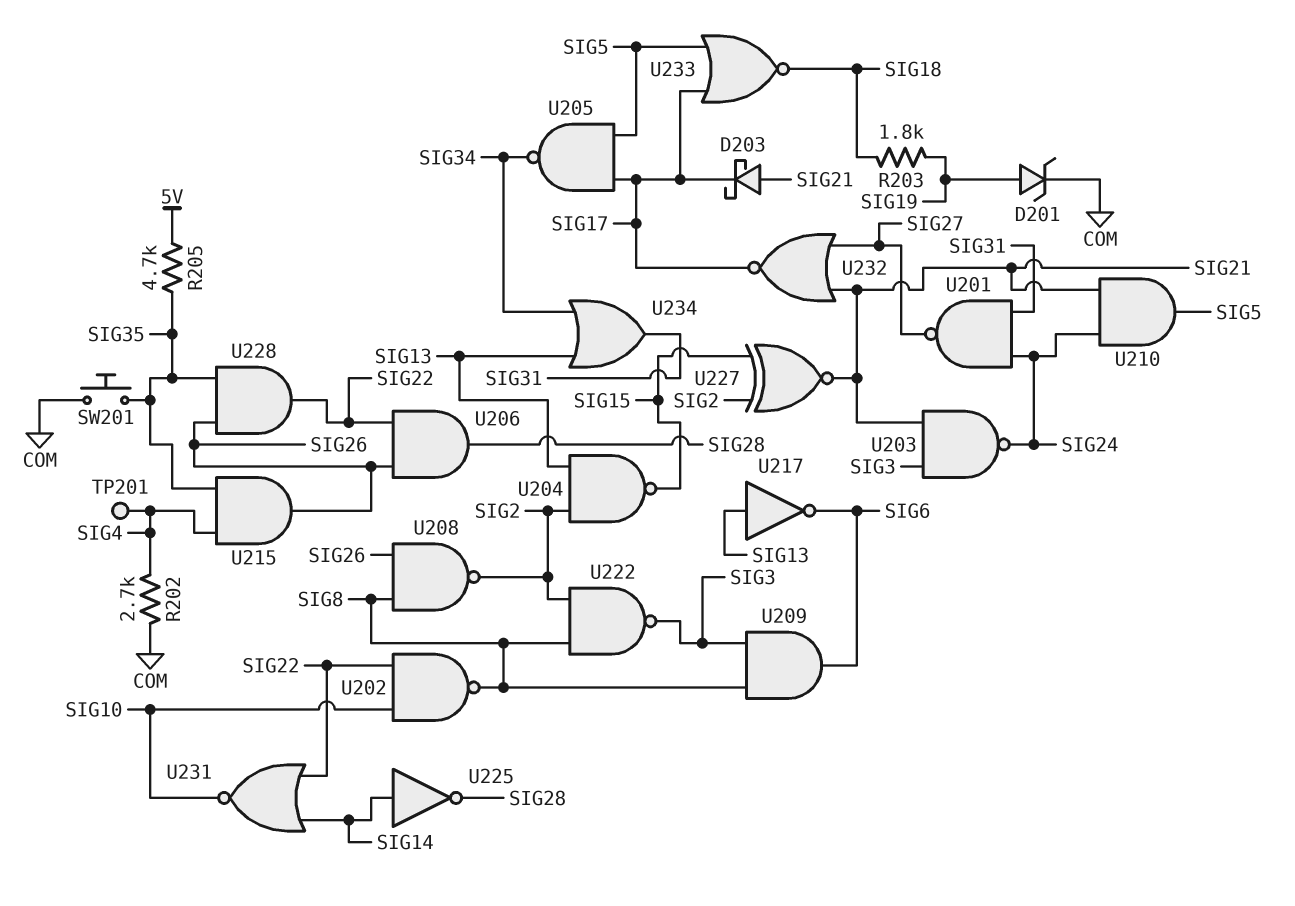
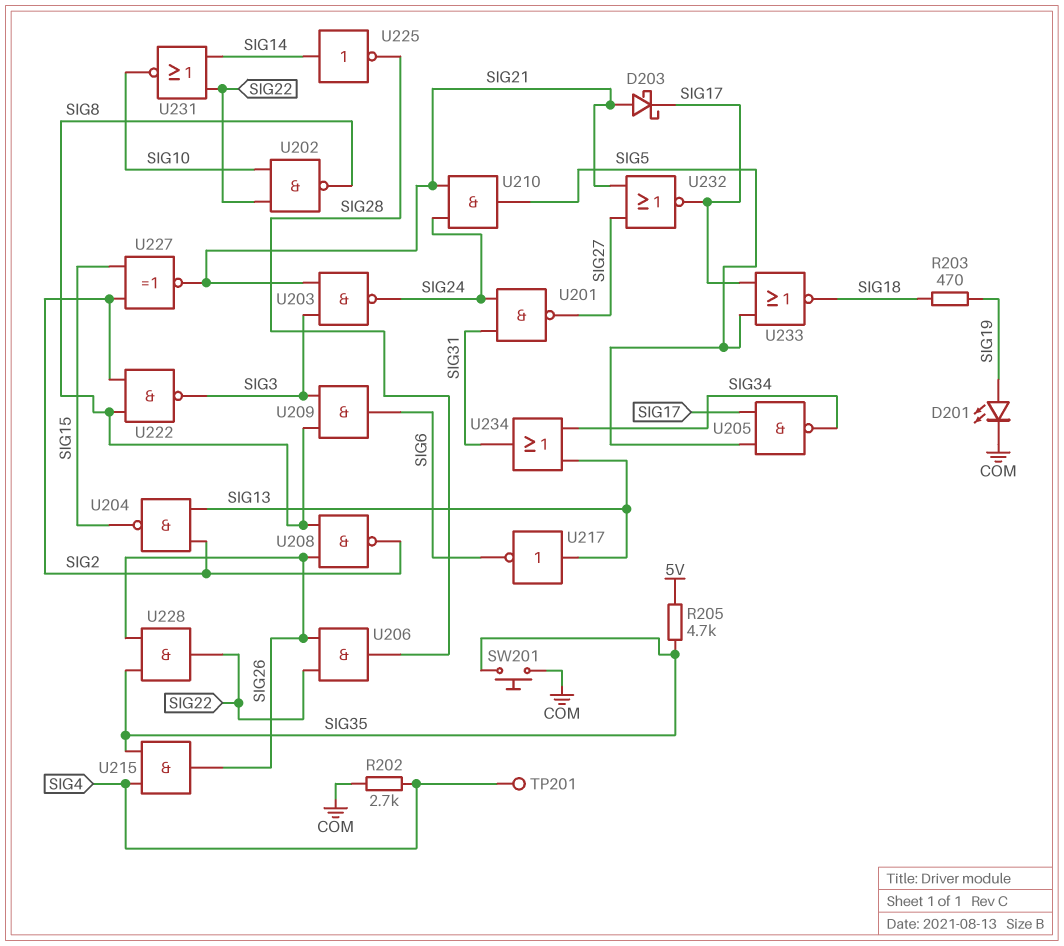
D201: zener (A SIG19, K COM) -> LED (A SIG19, K COM)
R203: 1.8k (SIG18, SIG19) -> 470 (SIG18, SIG19)

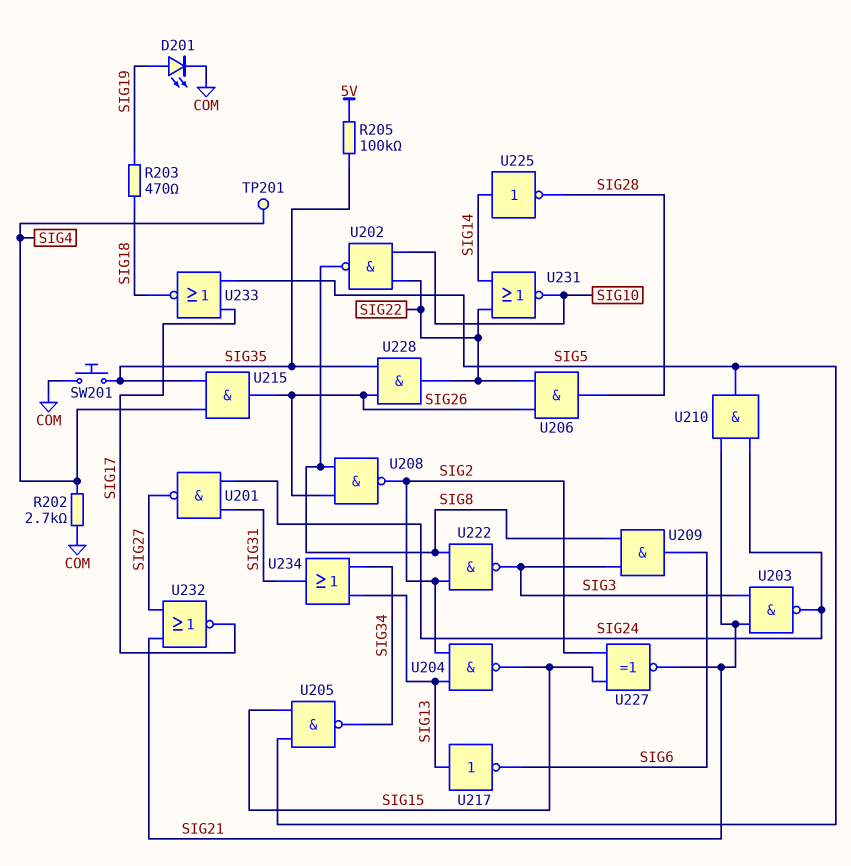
D203: schottky (A SIG21, K SIG17) -> none
R205: 4.7k (5V, SIG35) -> 100k (5V, SIG35)
U205: NAND (in SIG5, in SIG17, out SIG34) -> NAND (in SIG5, in SIG15, out SIG34)

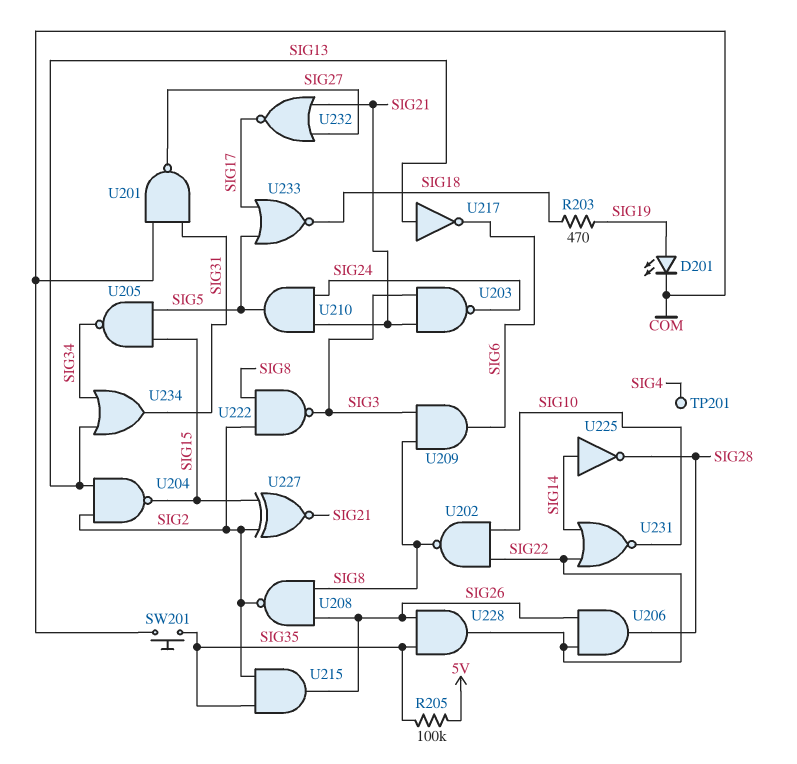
R202: 2.7k (COM, SIG4) -> none
U201: NAND (in SIG24, in SIG31, out SIG27) -> NAND (in COM, in SIG31, out SIG27)
U215: AND (in SIG4, in SIG35, out SIG26) -> AND (in SIG2, in SIG35, out SIG26)

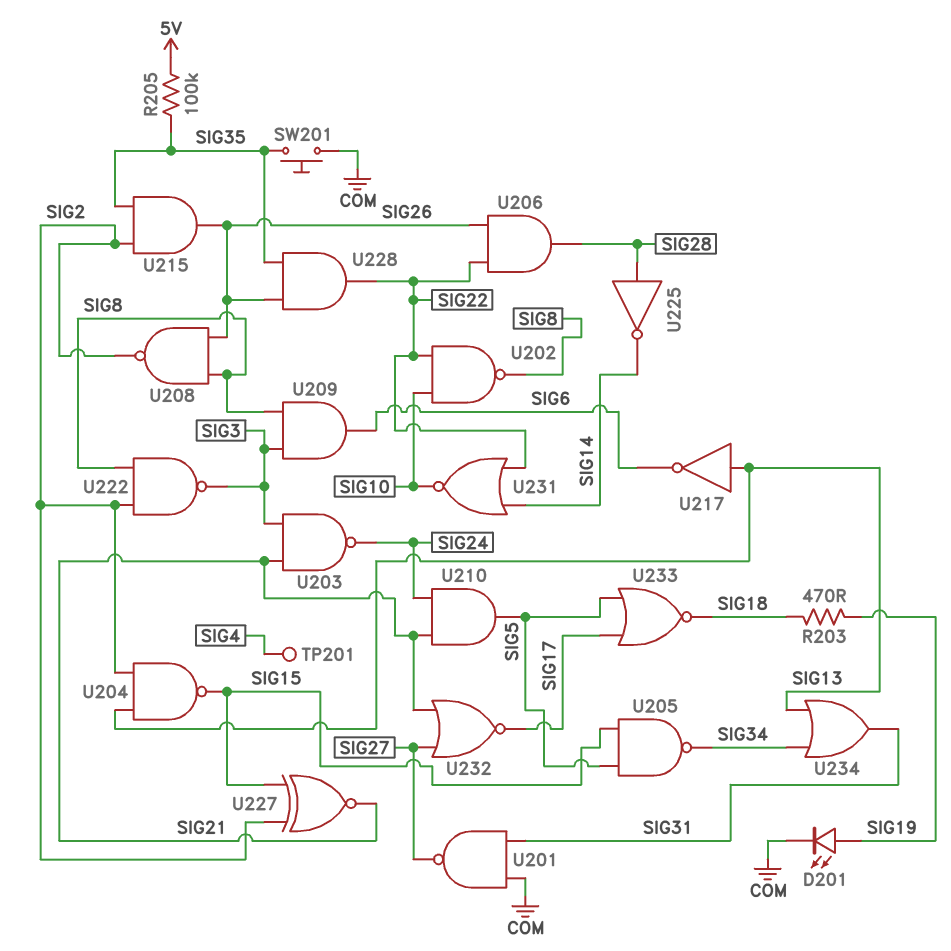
U225: NOT (in SIG14, out SIG28) -> NOT (in SIG28, out SIG14)

